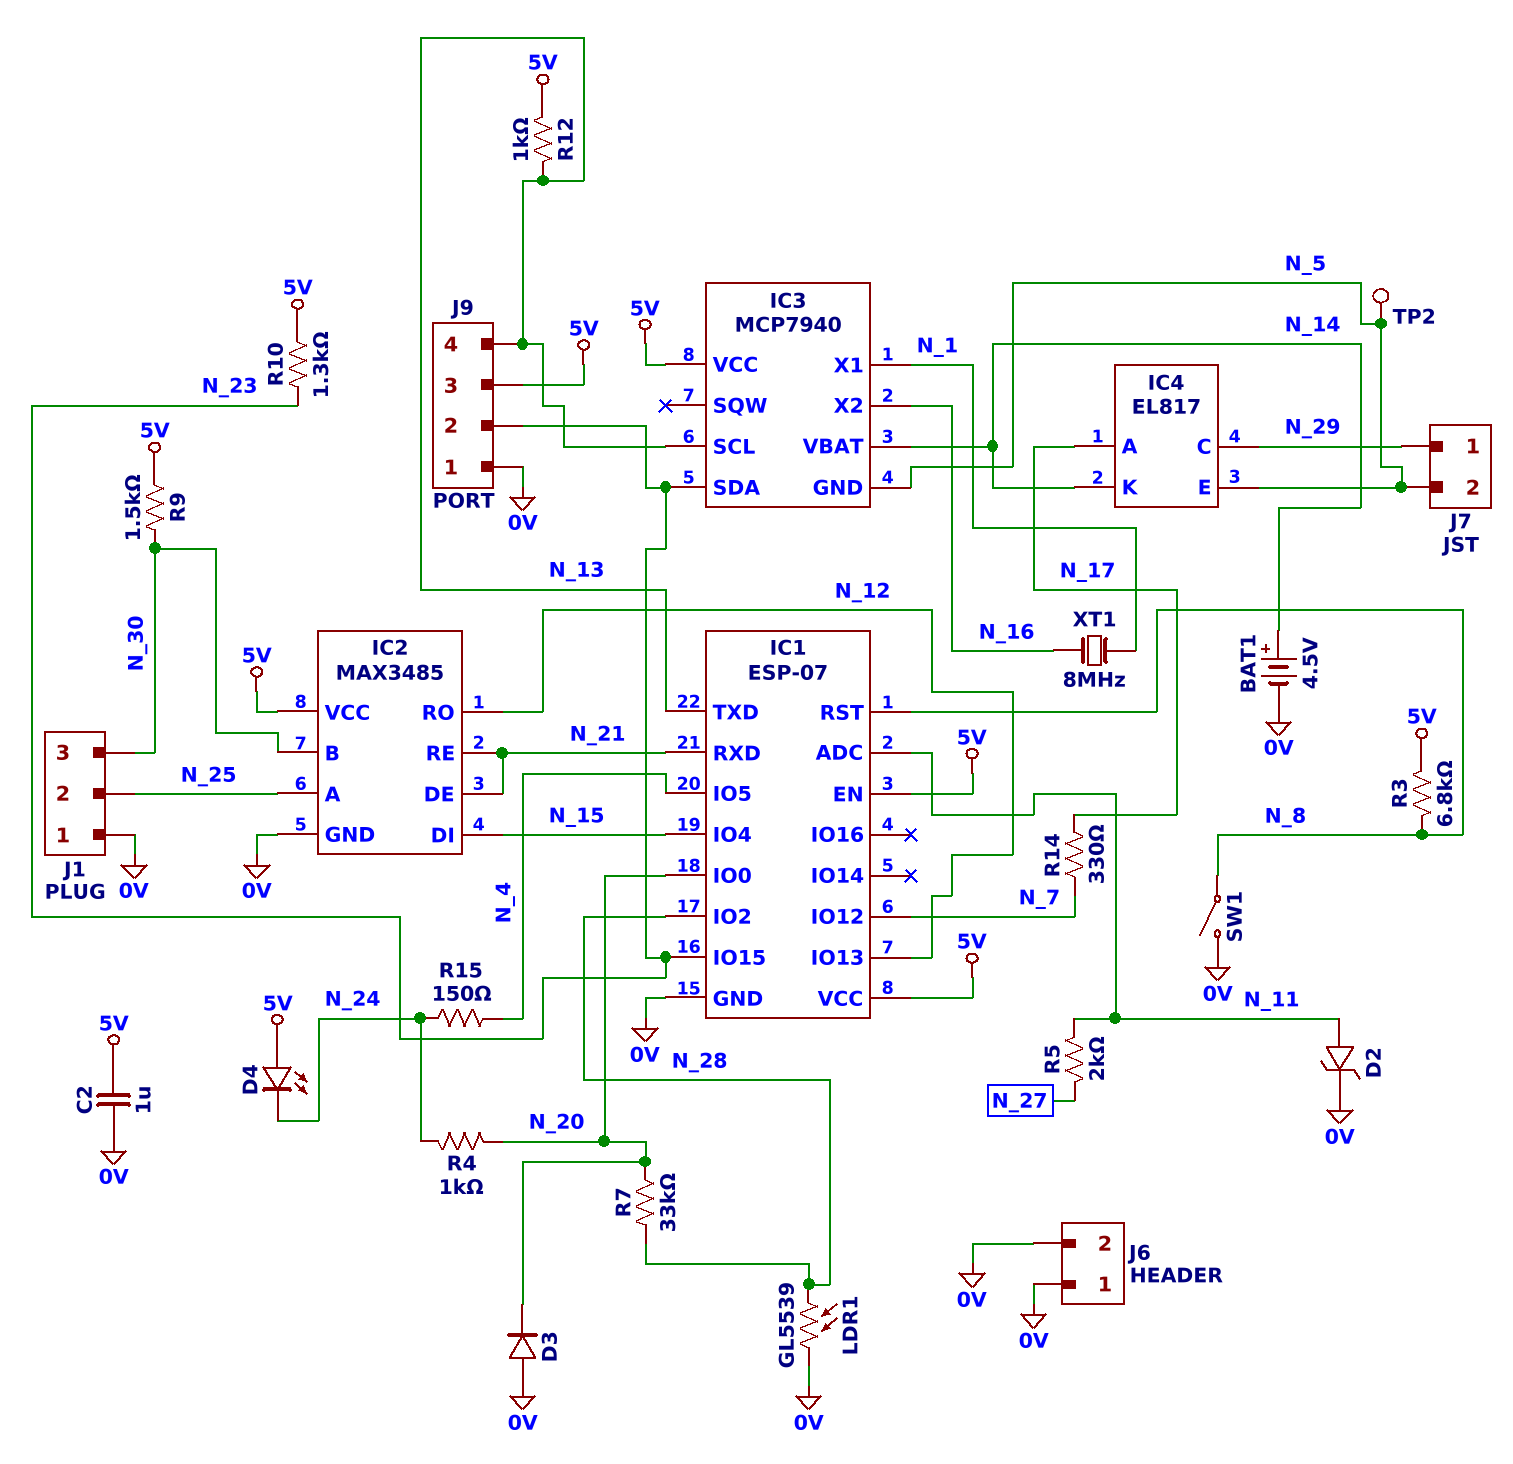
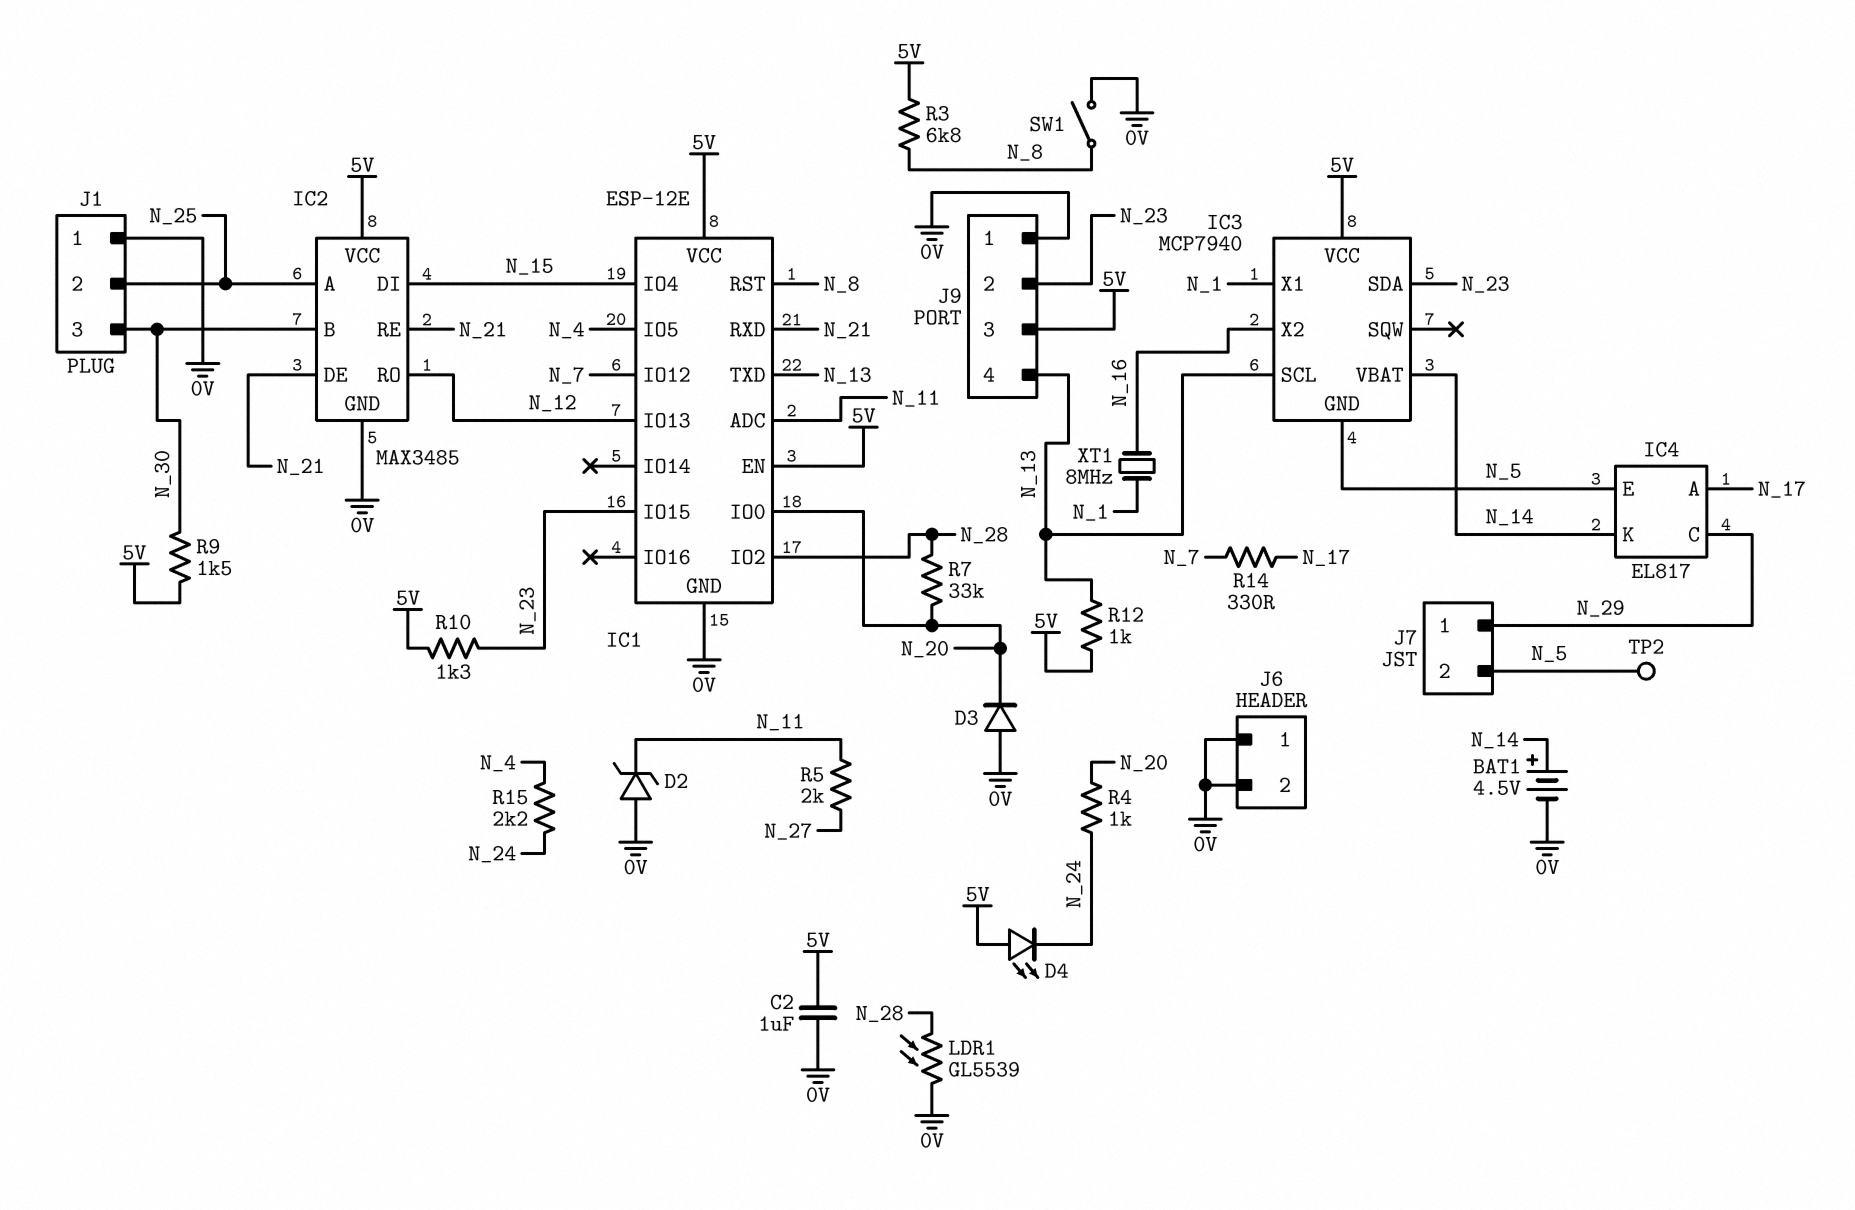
D2: zener (A N_11, K 0V) -> zener (A 0V, K N_11)
IC1: ESP-07 -> ESP-12E
R15: 150 (N_4, N_24) -> 2.2k (N_4, N_24)

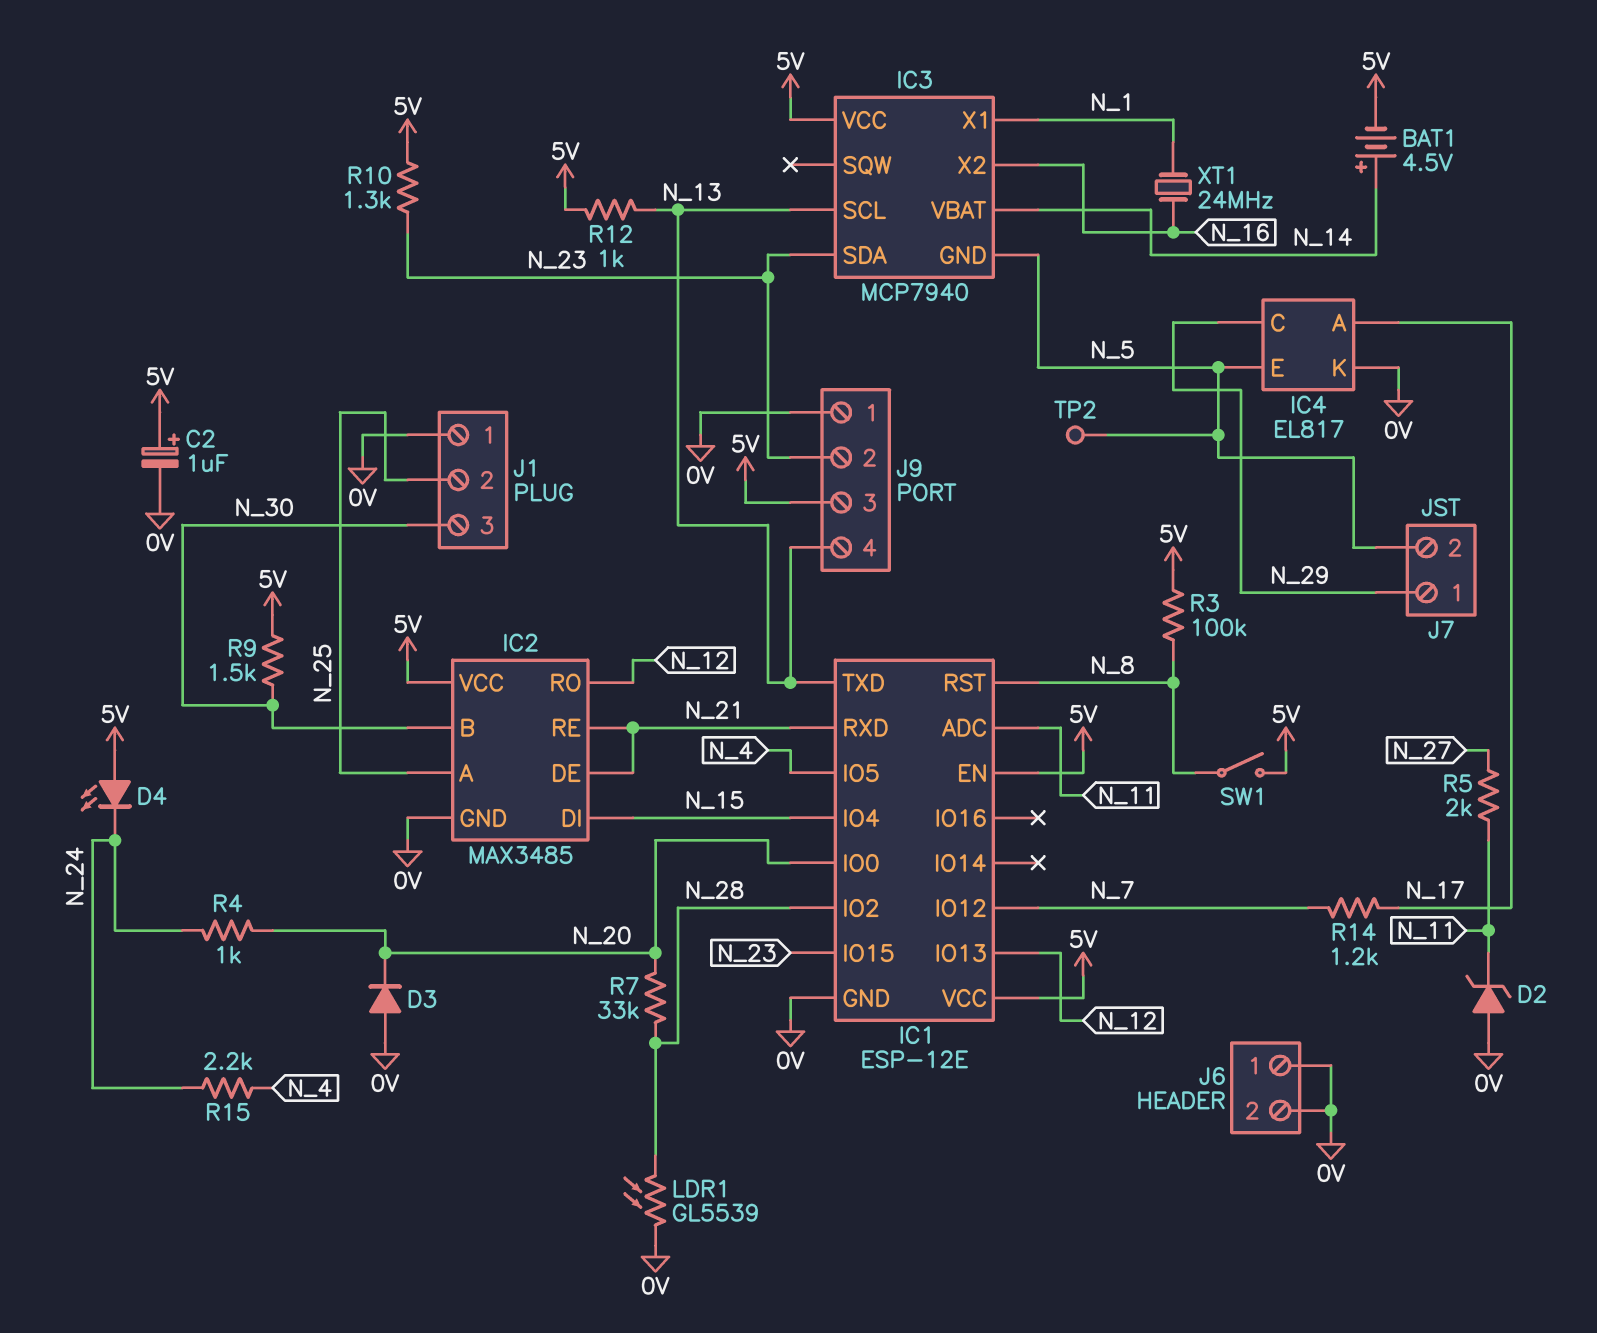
BAT1: 4.5V (plus N_14, minus 0V) -> 4.5V (plus N_14, minus 5V)
C2: 1uF (0V, 5V) -> 1uF (plus 5V, minus 0V)
IC4 pin K: N_14 -> 0V
R3: 6.8k (5V, N_8) -> 100k (5V, N_8)
R14: 330 (N_7, N_17) -> 1.2k (N_7, N_17)
SW1: switch (0V, N_8) -> switch (5V, N_8)
XT1: 8MHz (N_1, N_16) -> 24MHz (N_1, N_16)

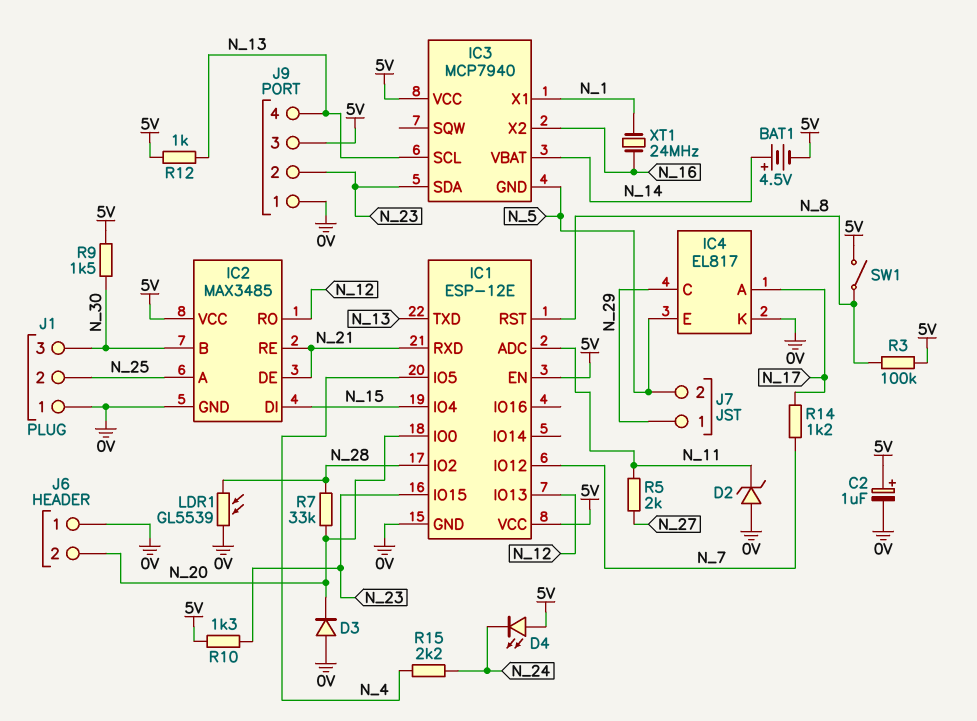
J6 pin 2: 0V -> N_20
R4: 1k (N_20, N_24) -> none
TP2: test point (N_5) -> none

